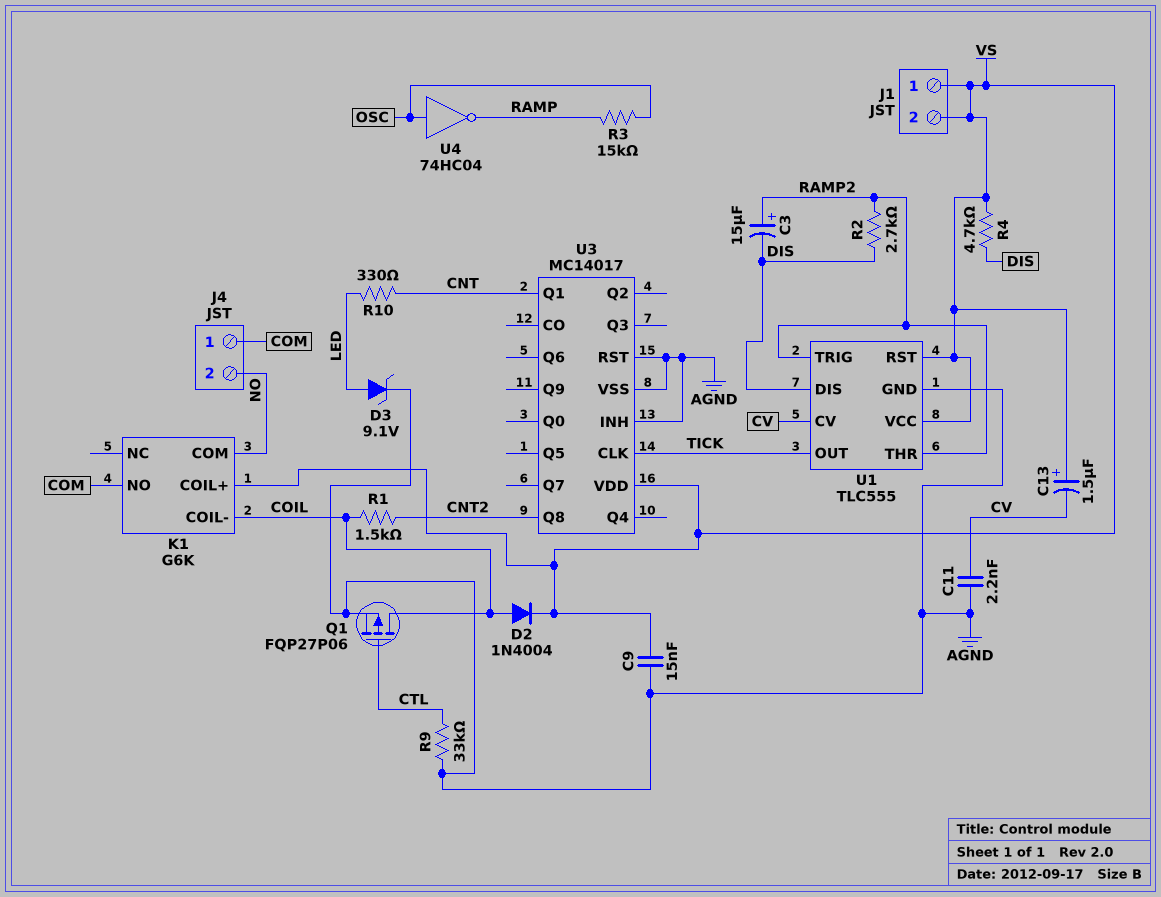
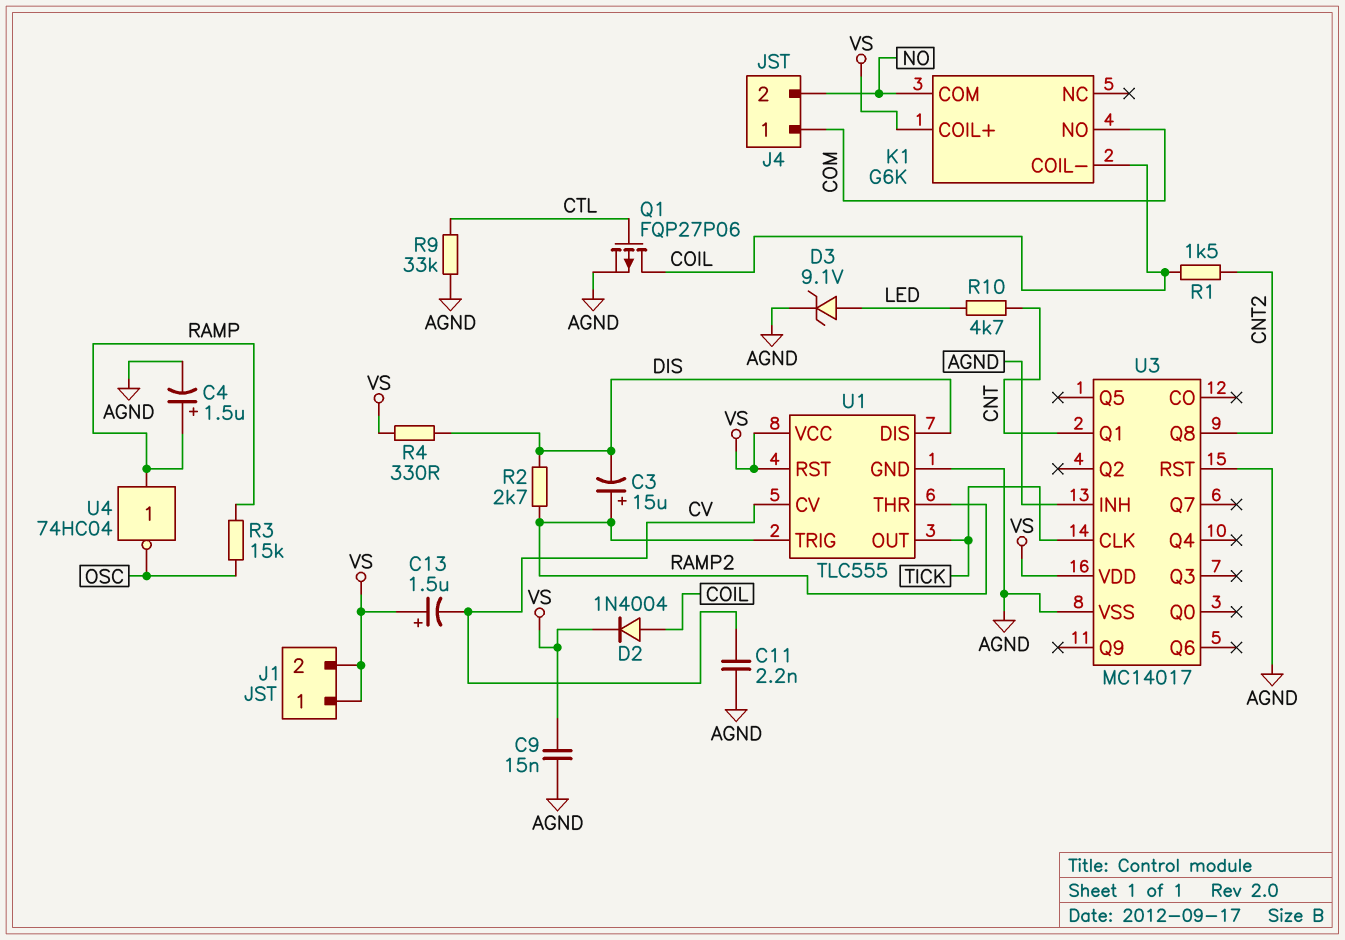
C4: none -> 1.5uF (plus RAMP, minus AGND)
R4: 4.7k (DIS, VS) -> 330 (DIS, VS)
R10: 330 (CNT, LED) -> 4.7k (CNT, LED)
U4: NOT 74HC04 (in OSC, out RAMP) -> NOT 74HC04 (in RAMP, out OSC)

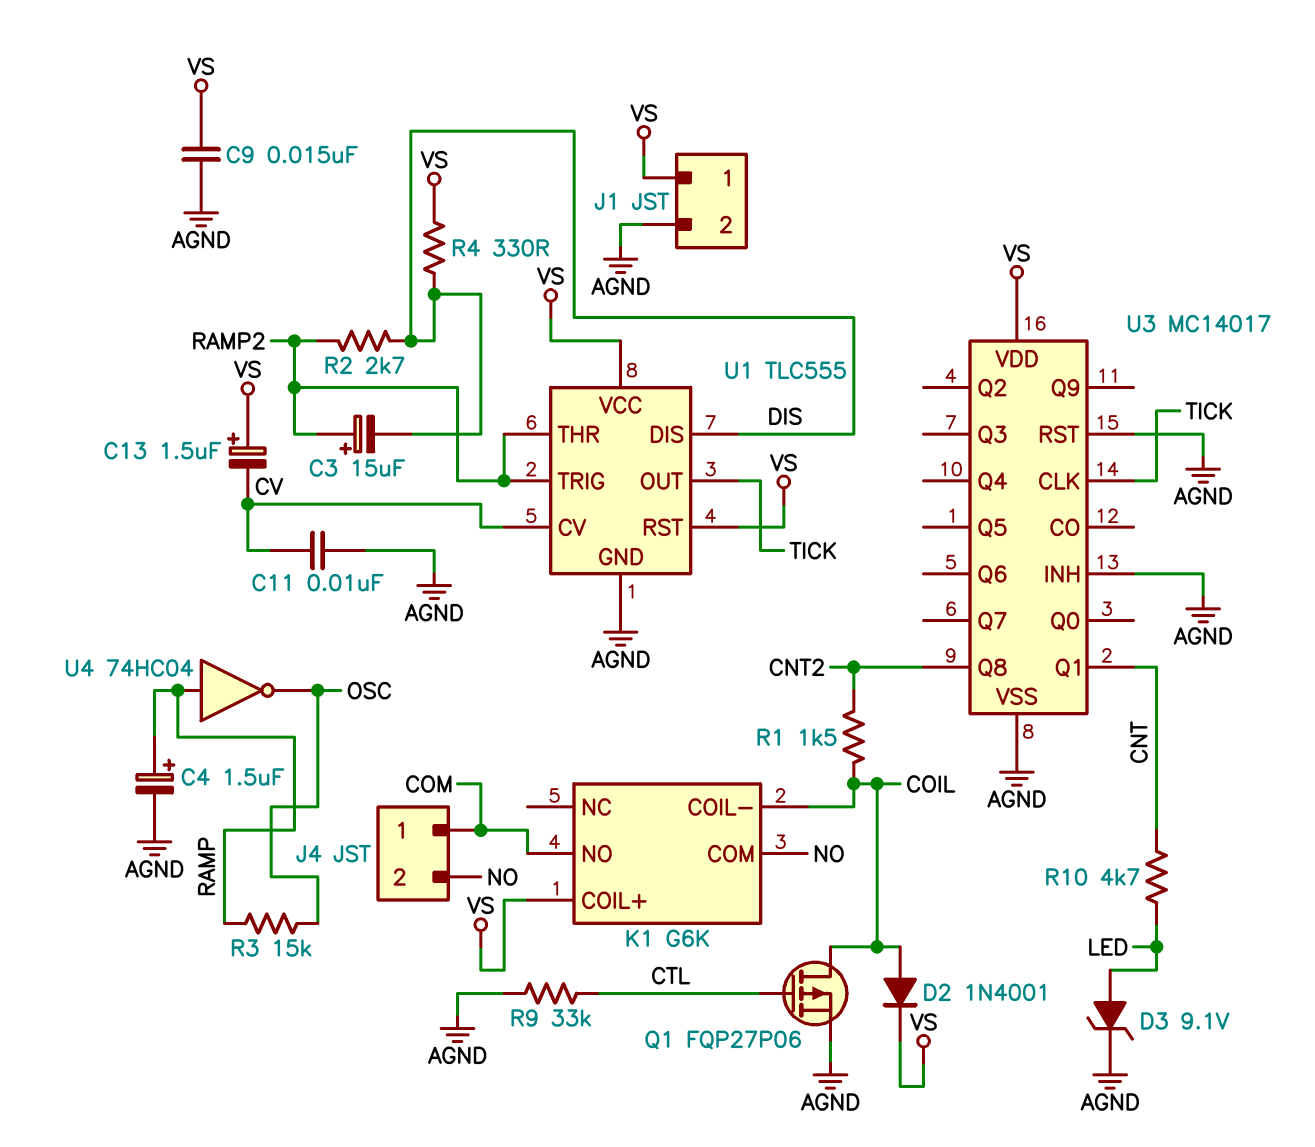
C11: 2.2nF (AGND, CV) -> 10nF (AGND, CV)
D2: diode 1N4004 (A COIL, K VS) -> diode 1N4001 (A COIL, K VS)
J1 pin 2: VS -> AGND

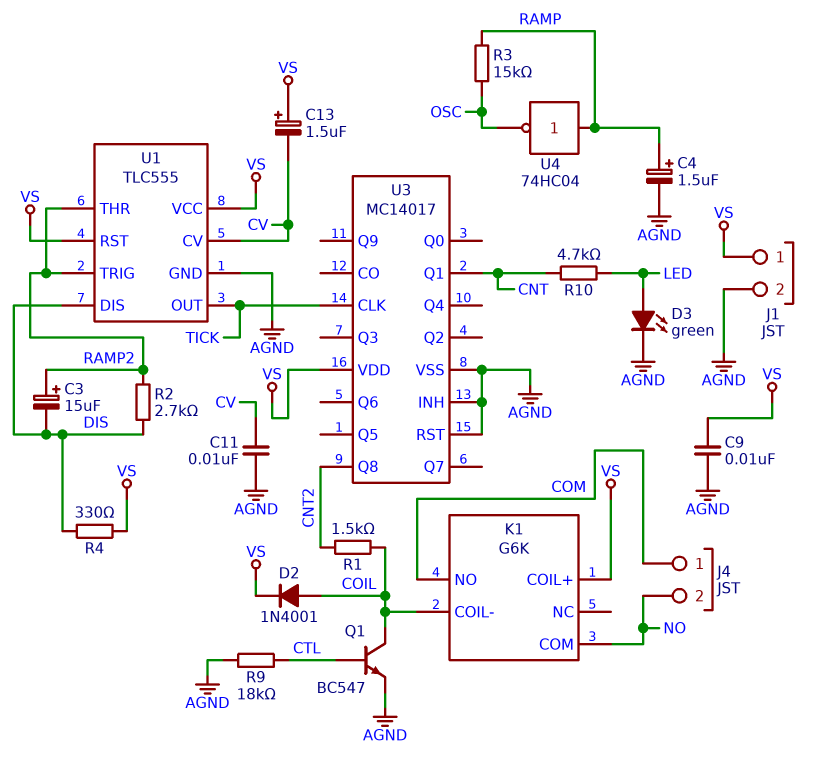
C9: 15nF (AGND, VS) -> 10nF (AGND, VS)
D3: zener 9.1V (A LED, K AGND) -> LED green (A LED, K AGND)
Q1: PMOS FQP27P06 (G CTL, D COIL, S AGND) -> NPN BC547 (B CTL, C COIL, E AGND)
R9: 33k (AGND, CTL) -> 18k (AGND, CTL)

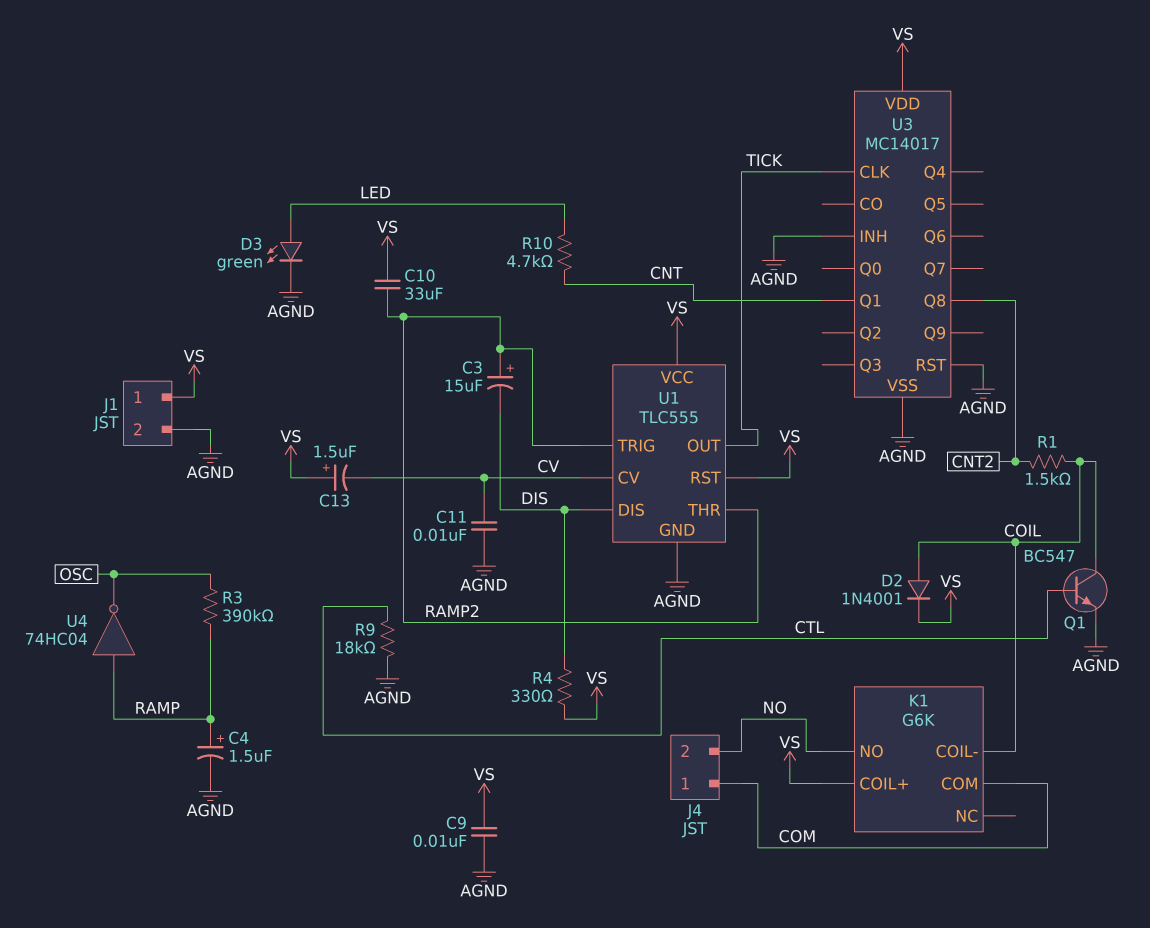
C10: none -> 33uF (RAMP2, VS)
K1 pin COM: NO -> COM
K1 pin NO: COM -> NO
R2: 2.7k (DIS, RAMP2) -> none
R3: 15k (OSC, RAMP) -> 390k (OSC, RAMP)

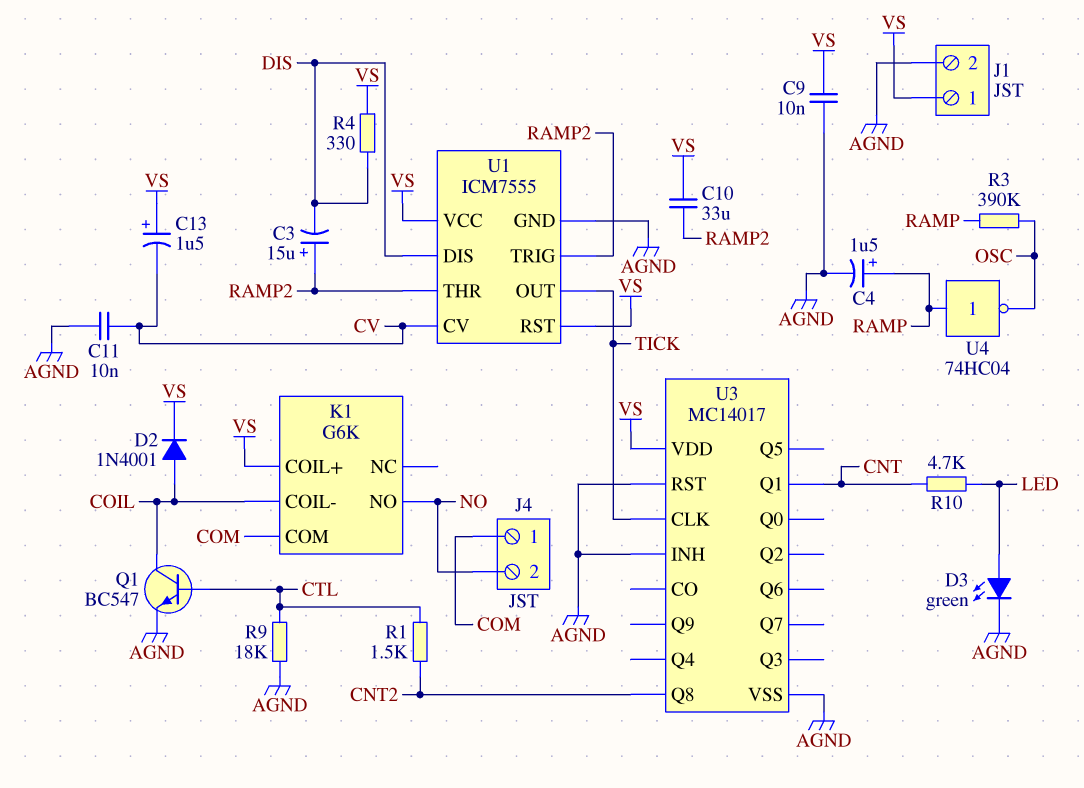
R1: 1.5k (CNT2, COIL) -> 1.5k (CNT2, CTL)
U1: TLC555 -> ICM7555

